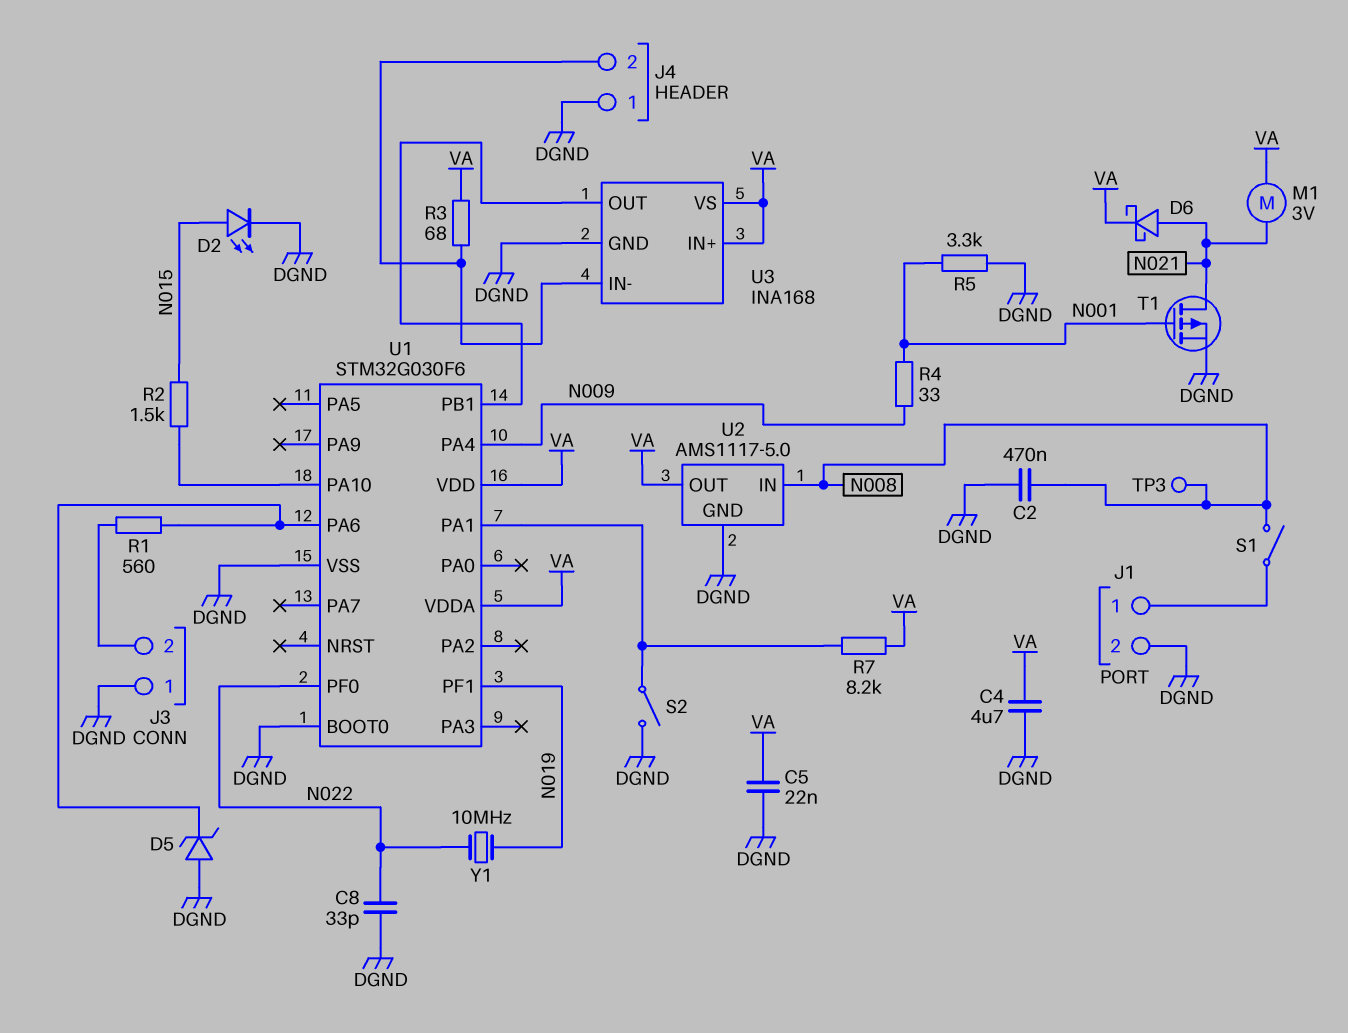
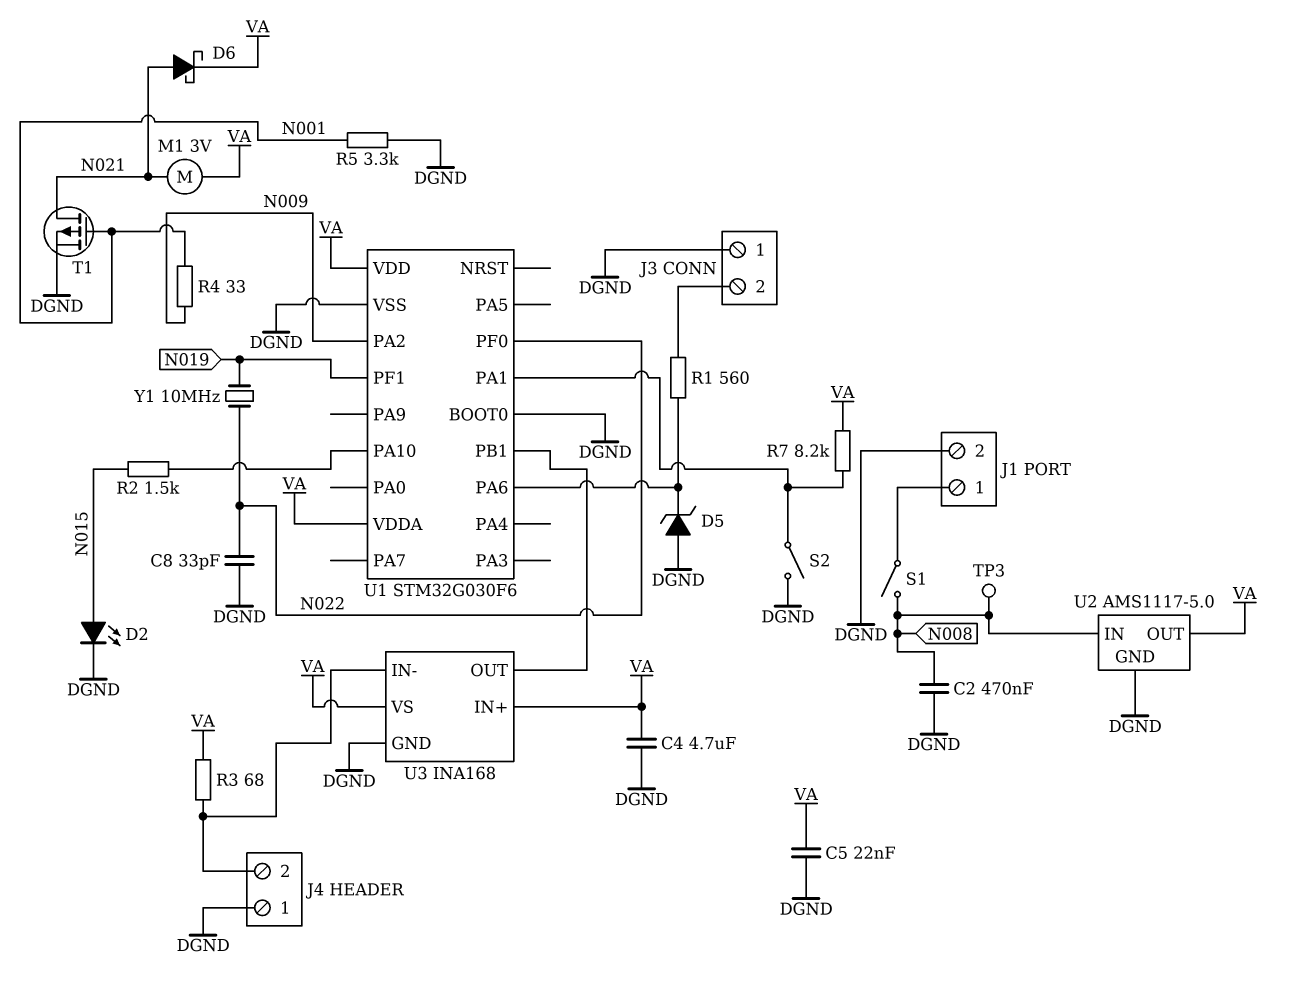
U1 pin PA2: none -> N009
U1 pin PA4: N009 -> none

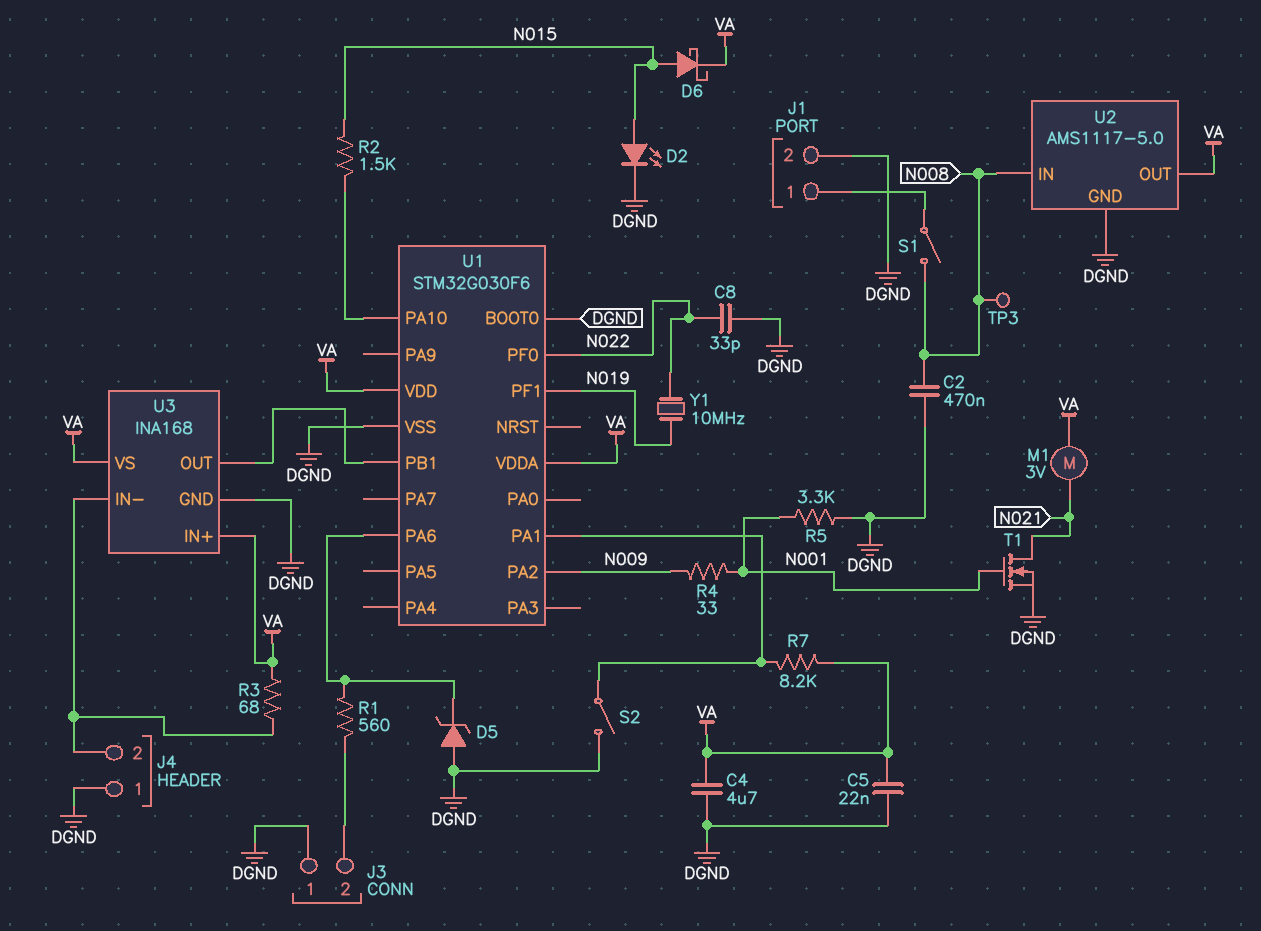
D6: schottky (A N021, K VA) -> schottky (A N015, K VA)
T1: PMOS (G N001, D N021, S DGND) -> NMOS (G N001, D N021, S DGND)

